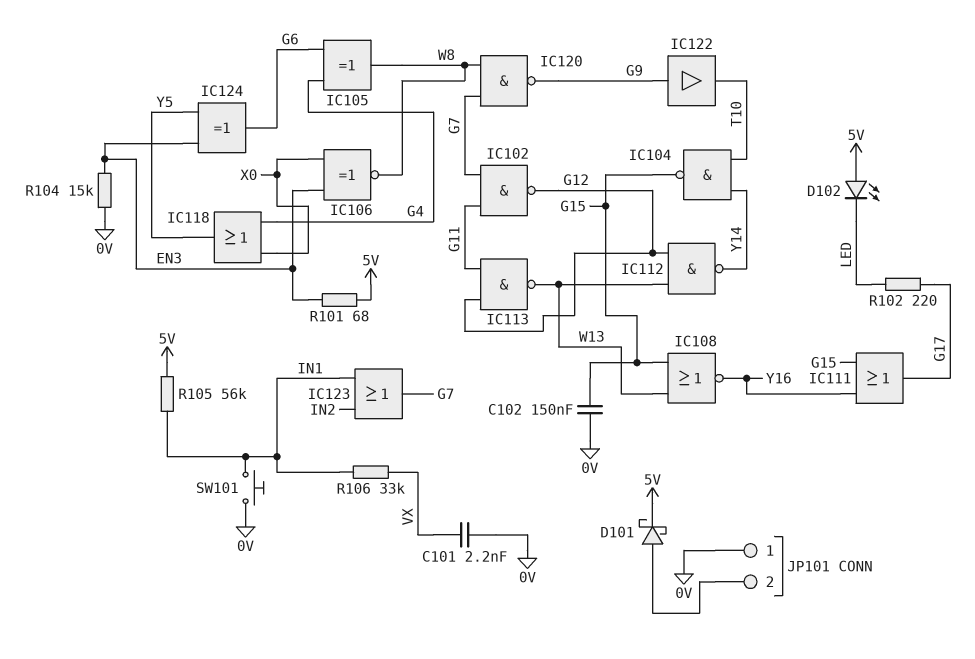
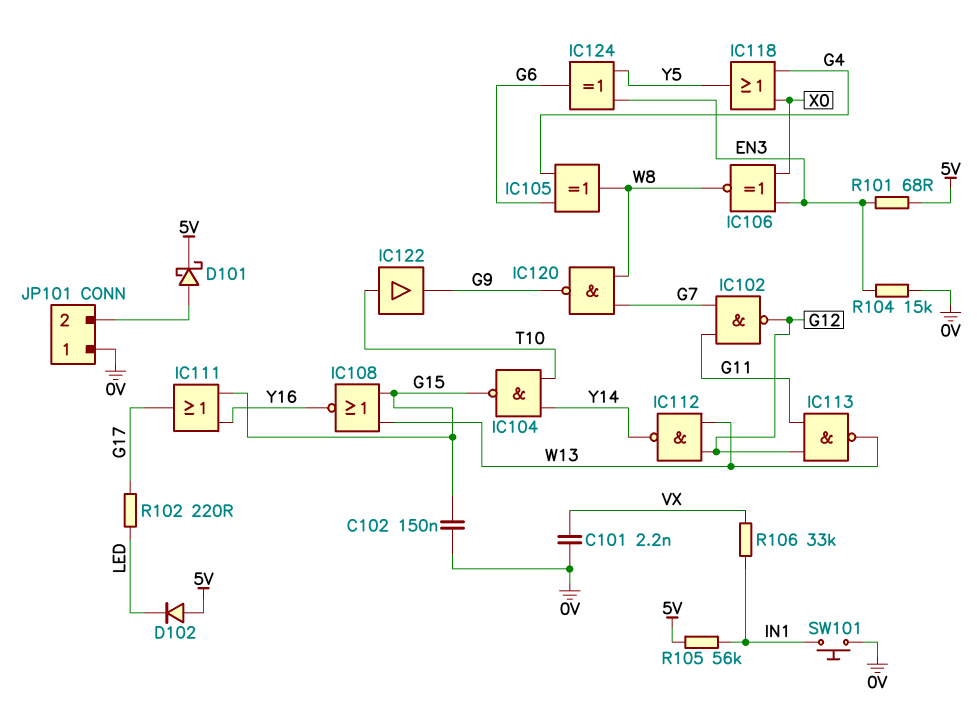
D102: LED (A 5V, K LED) -> diode (A 5V, K LED)
IC122: buffer (in G9, out T10) -> buffer (in T10, out G9)
IC123: OR (in IN1, in IN2, out G7) -> none

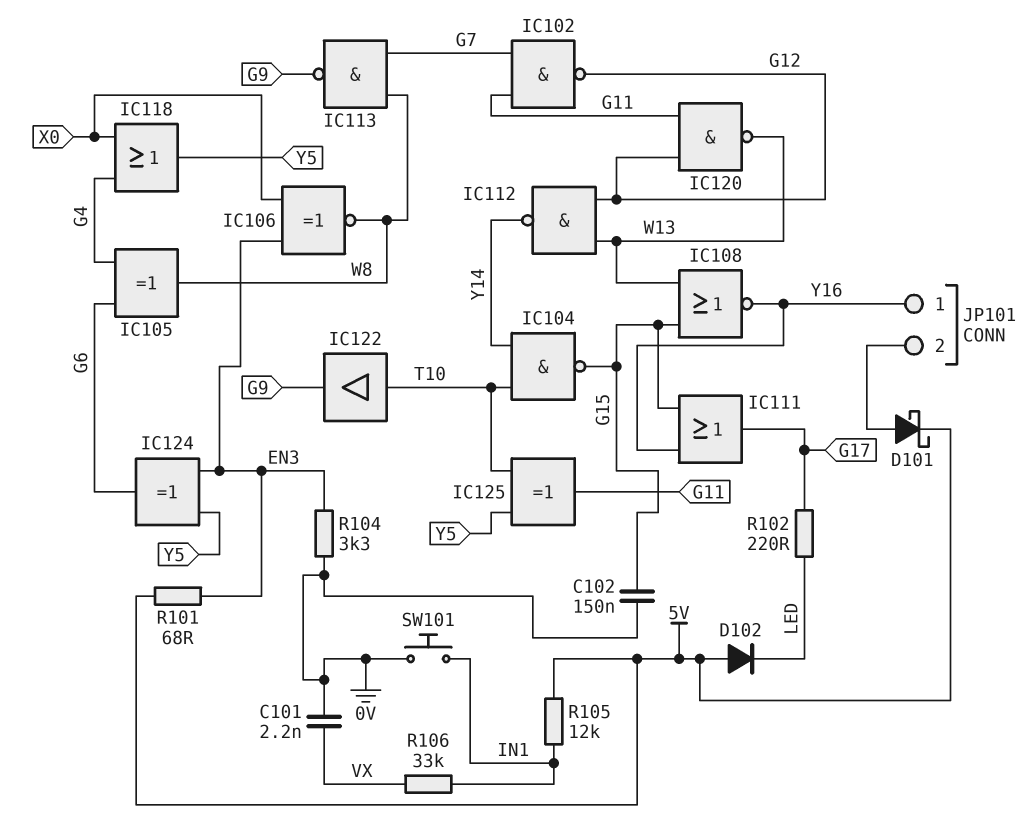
IC113: NAND (in G11, in G12, out W13) -> NAND (in G7, in W8, out G9)
IC120: NAND (in G7, in W8, out G9) -> NAND (in G11, in G12, out W13)
IC125: none -> XOR (in T10, in Y5, out G11)
JP101 pin 1: 0V -> Y16
R104: 15k (0V, EN3) -> 3.3k (0V, EN3)
R105: 56k (5V, IN1) -> 12k (5V, IN1)

